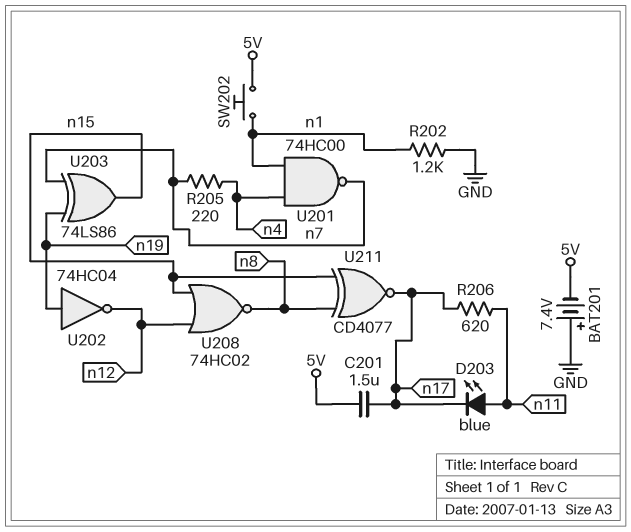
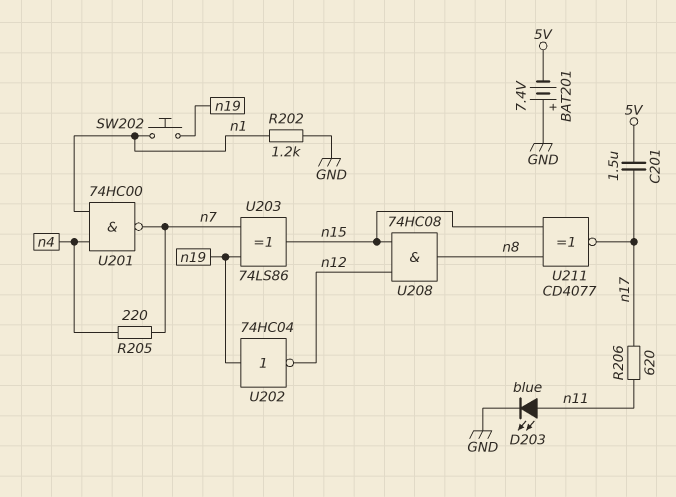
D203: LED blue (A n11, K n17) -> LED blue (A n11, K GND)
SW202: button (5V, n1) -> button (n1, n19)
U208: NOR 74HC02 (in n12, in n15, out n8) -> AND 74HC08 (in n12, in n15, out n8)

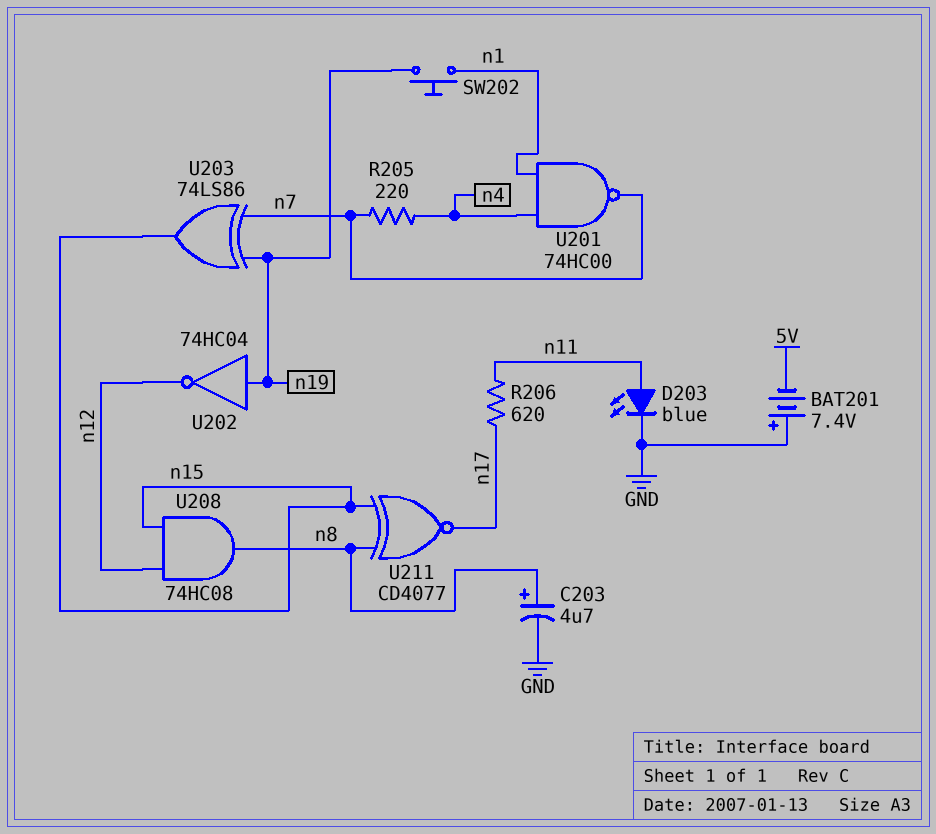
C201: 1.5uF (5V, n17) -> none
C203: none -> 4.7uF (plus n8, minus GND)
R202: 1.2k (GND, n1) -> none

